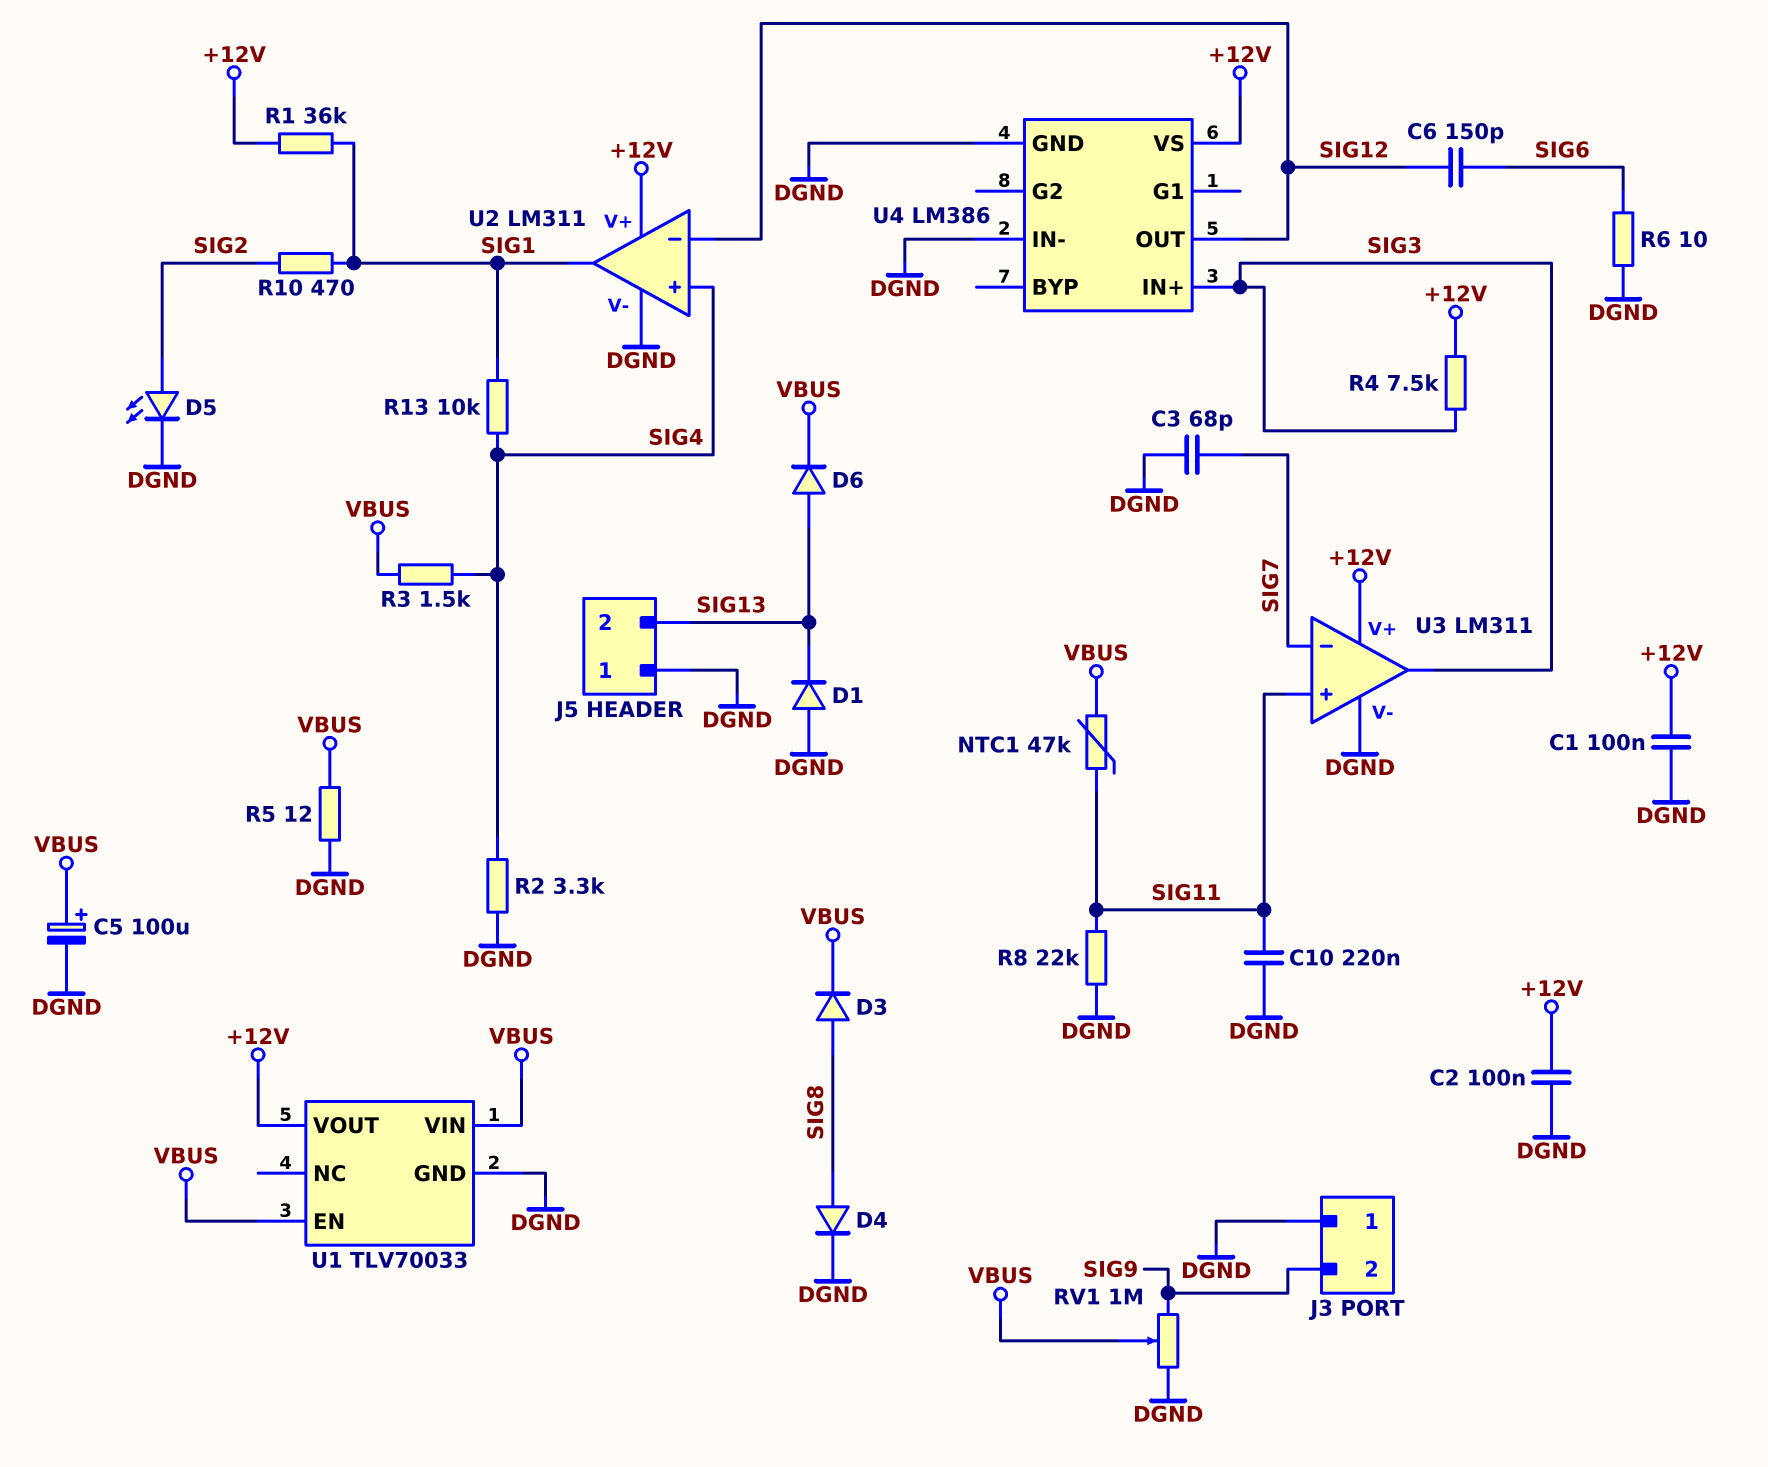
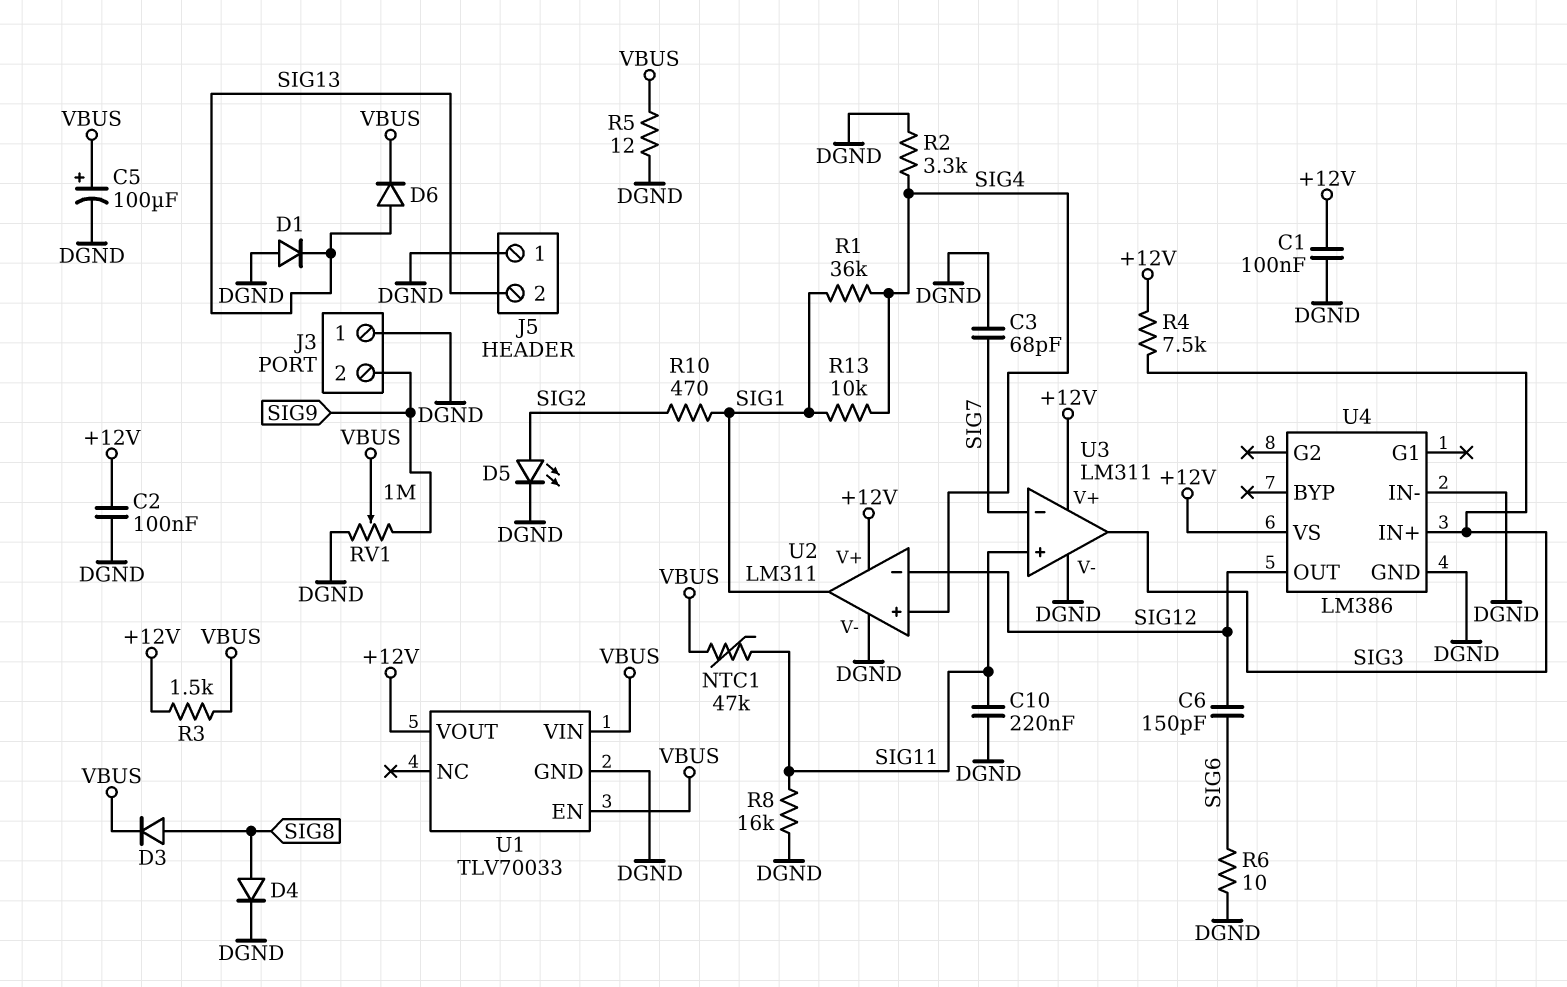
R1: 36k (+12V, SIG1) -> 36k (SIG1, SIG4)
R3: 1.5k (SIG4, VBUS) -> 1.5k (+12V, VBUS)
R8: 22k (DGND, SIG11) -> 16k (DGND, SIG11)

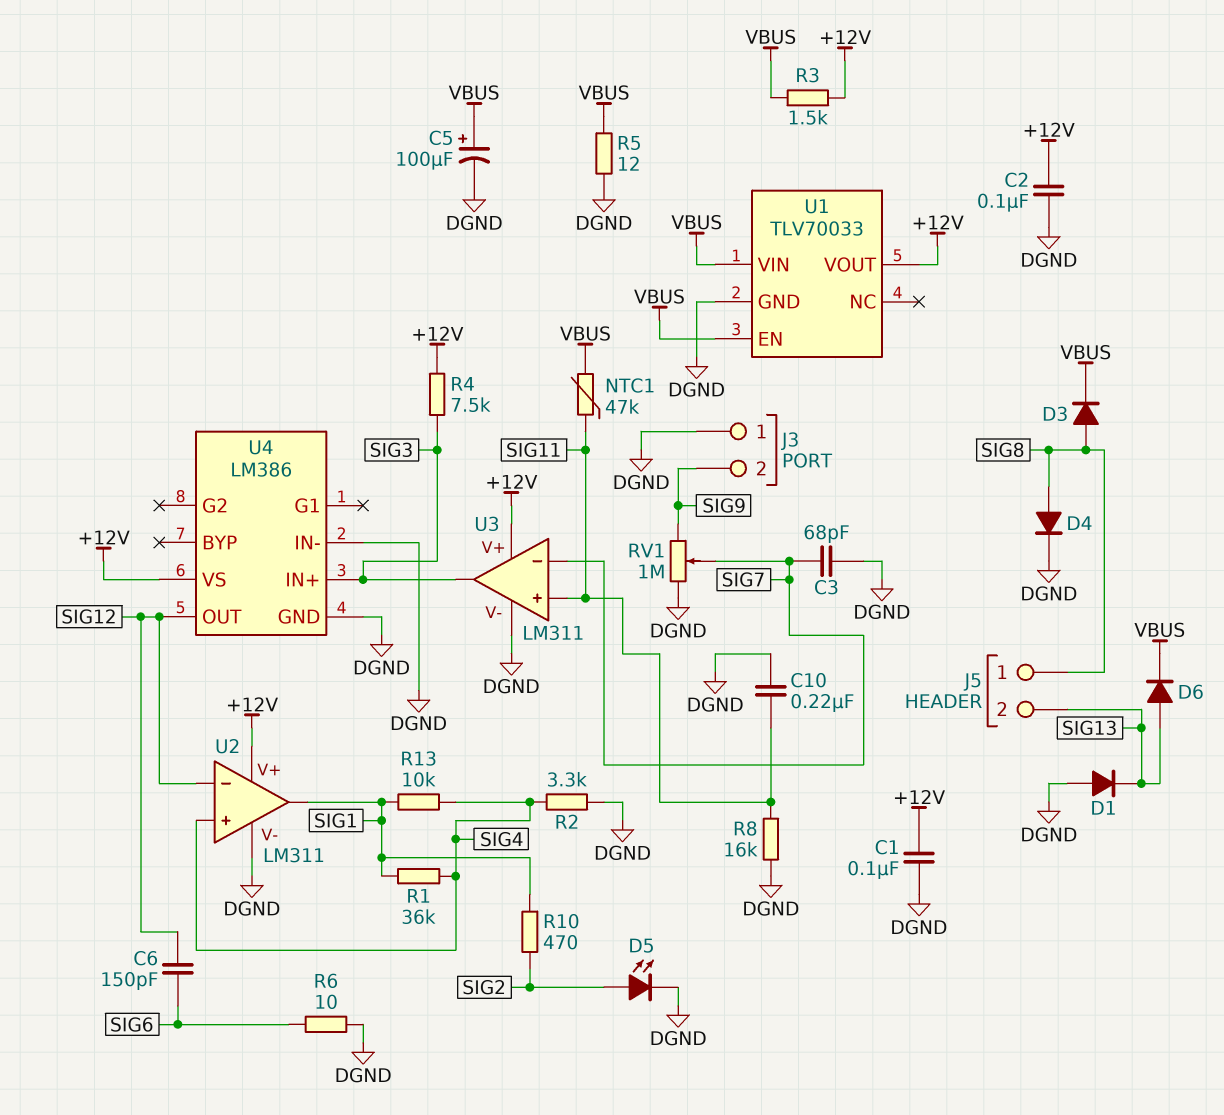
J5 pin 1: DGND -> SIG8
RV1: 1M (DGND, SIG9, wiper VBUS) -> 1M (DGND, SIG9, wiper SIG7)

